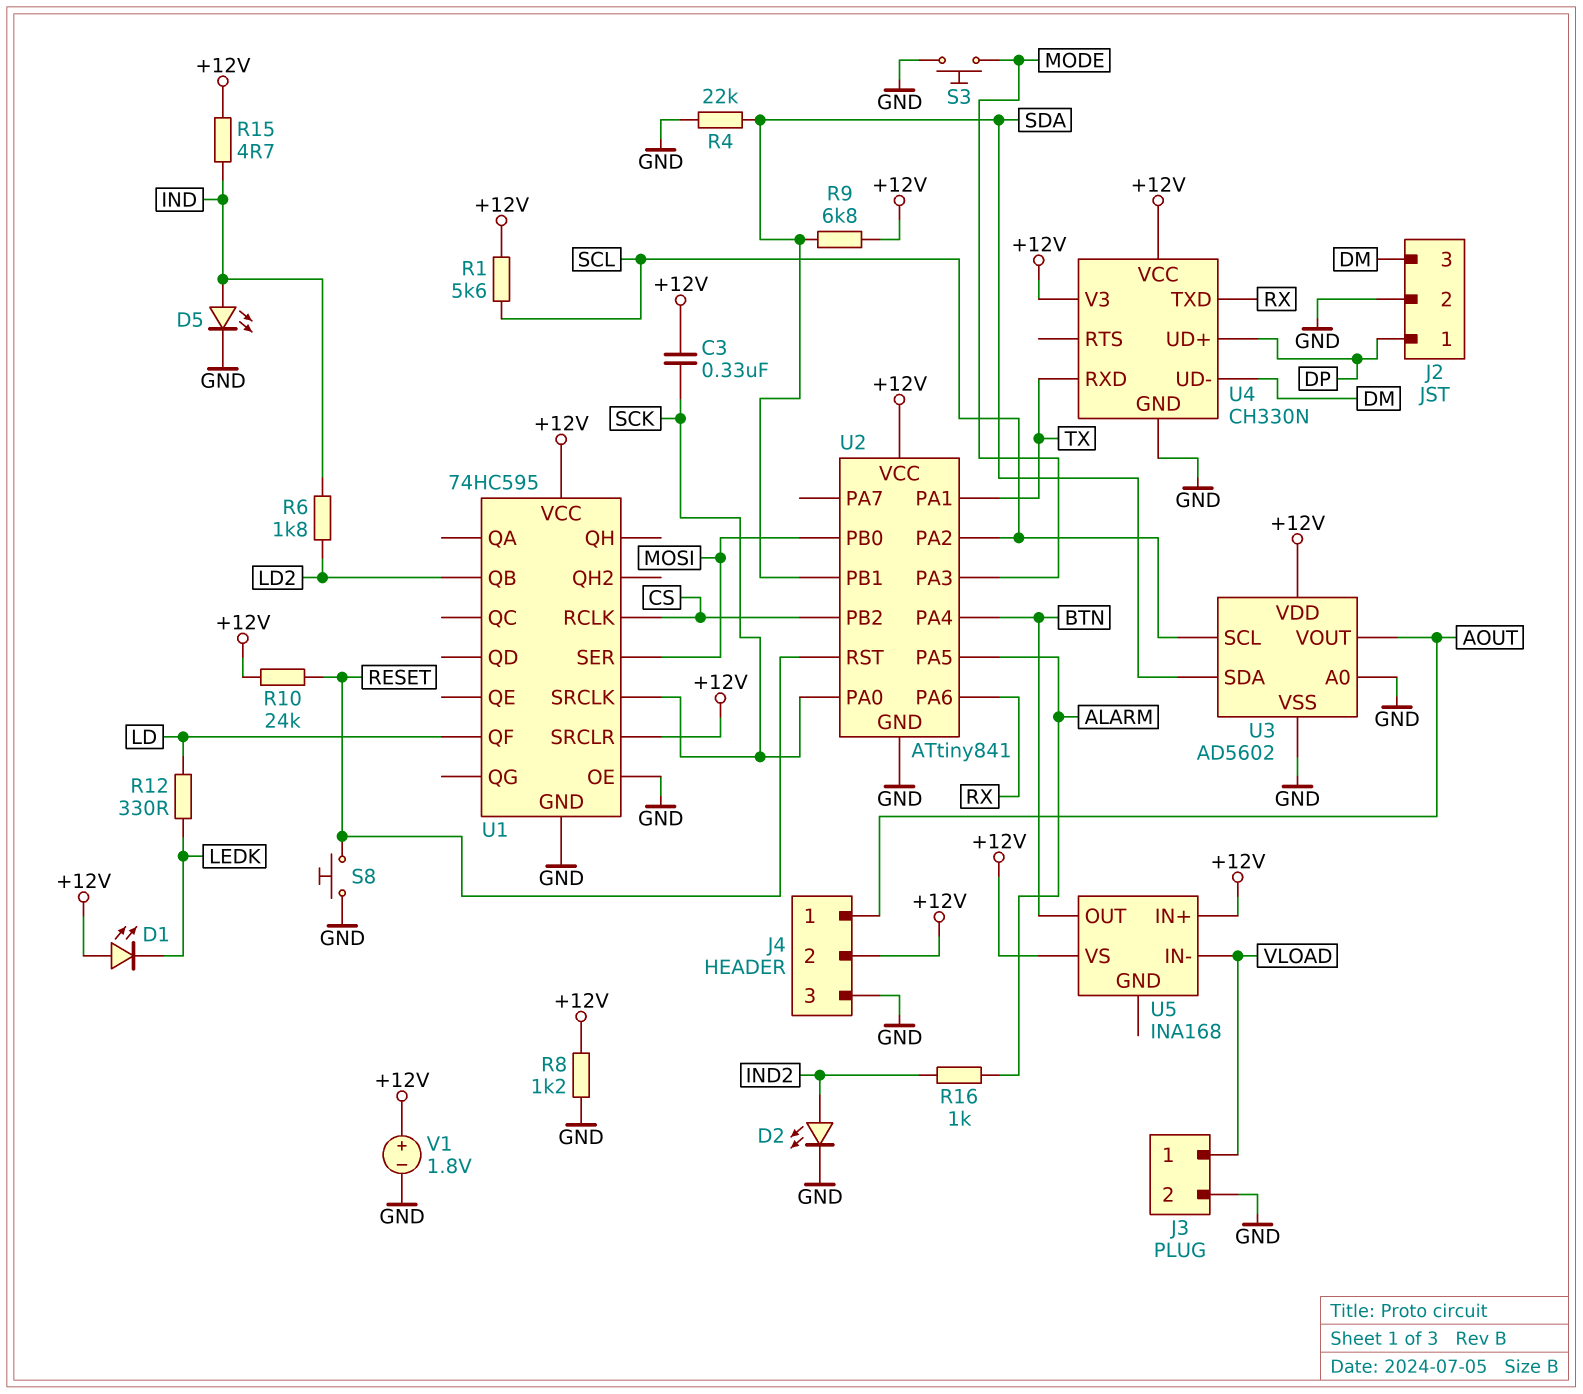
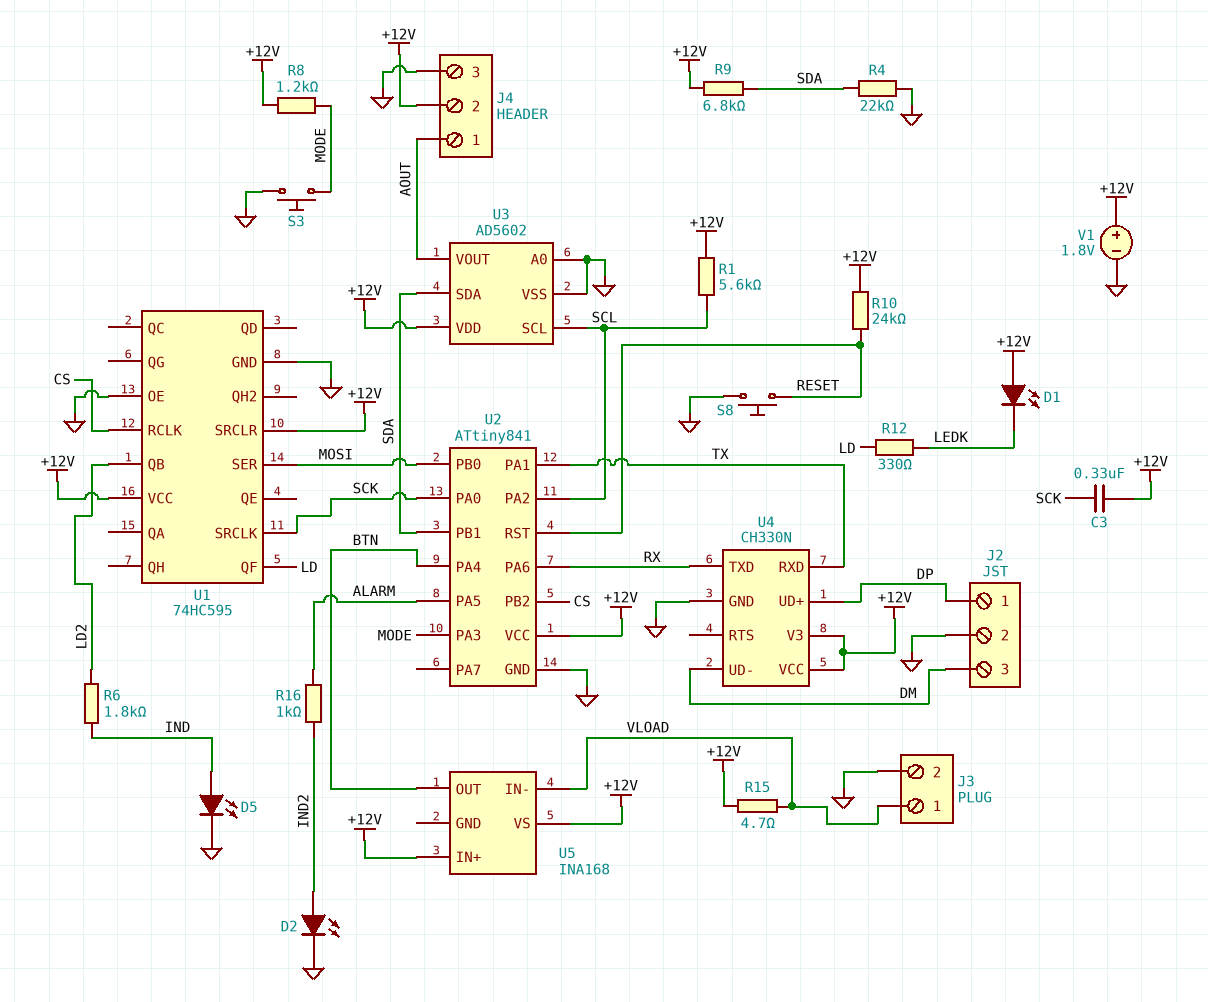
R8: 1.2k (+12V, GND) -> 1.2k (+12V, MODE)
R15: 4.7 (+12V, IND) -> 4.7 (+12V, VLOAD)

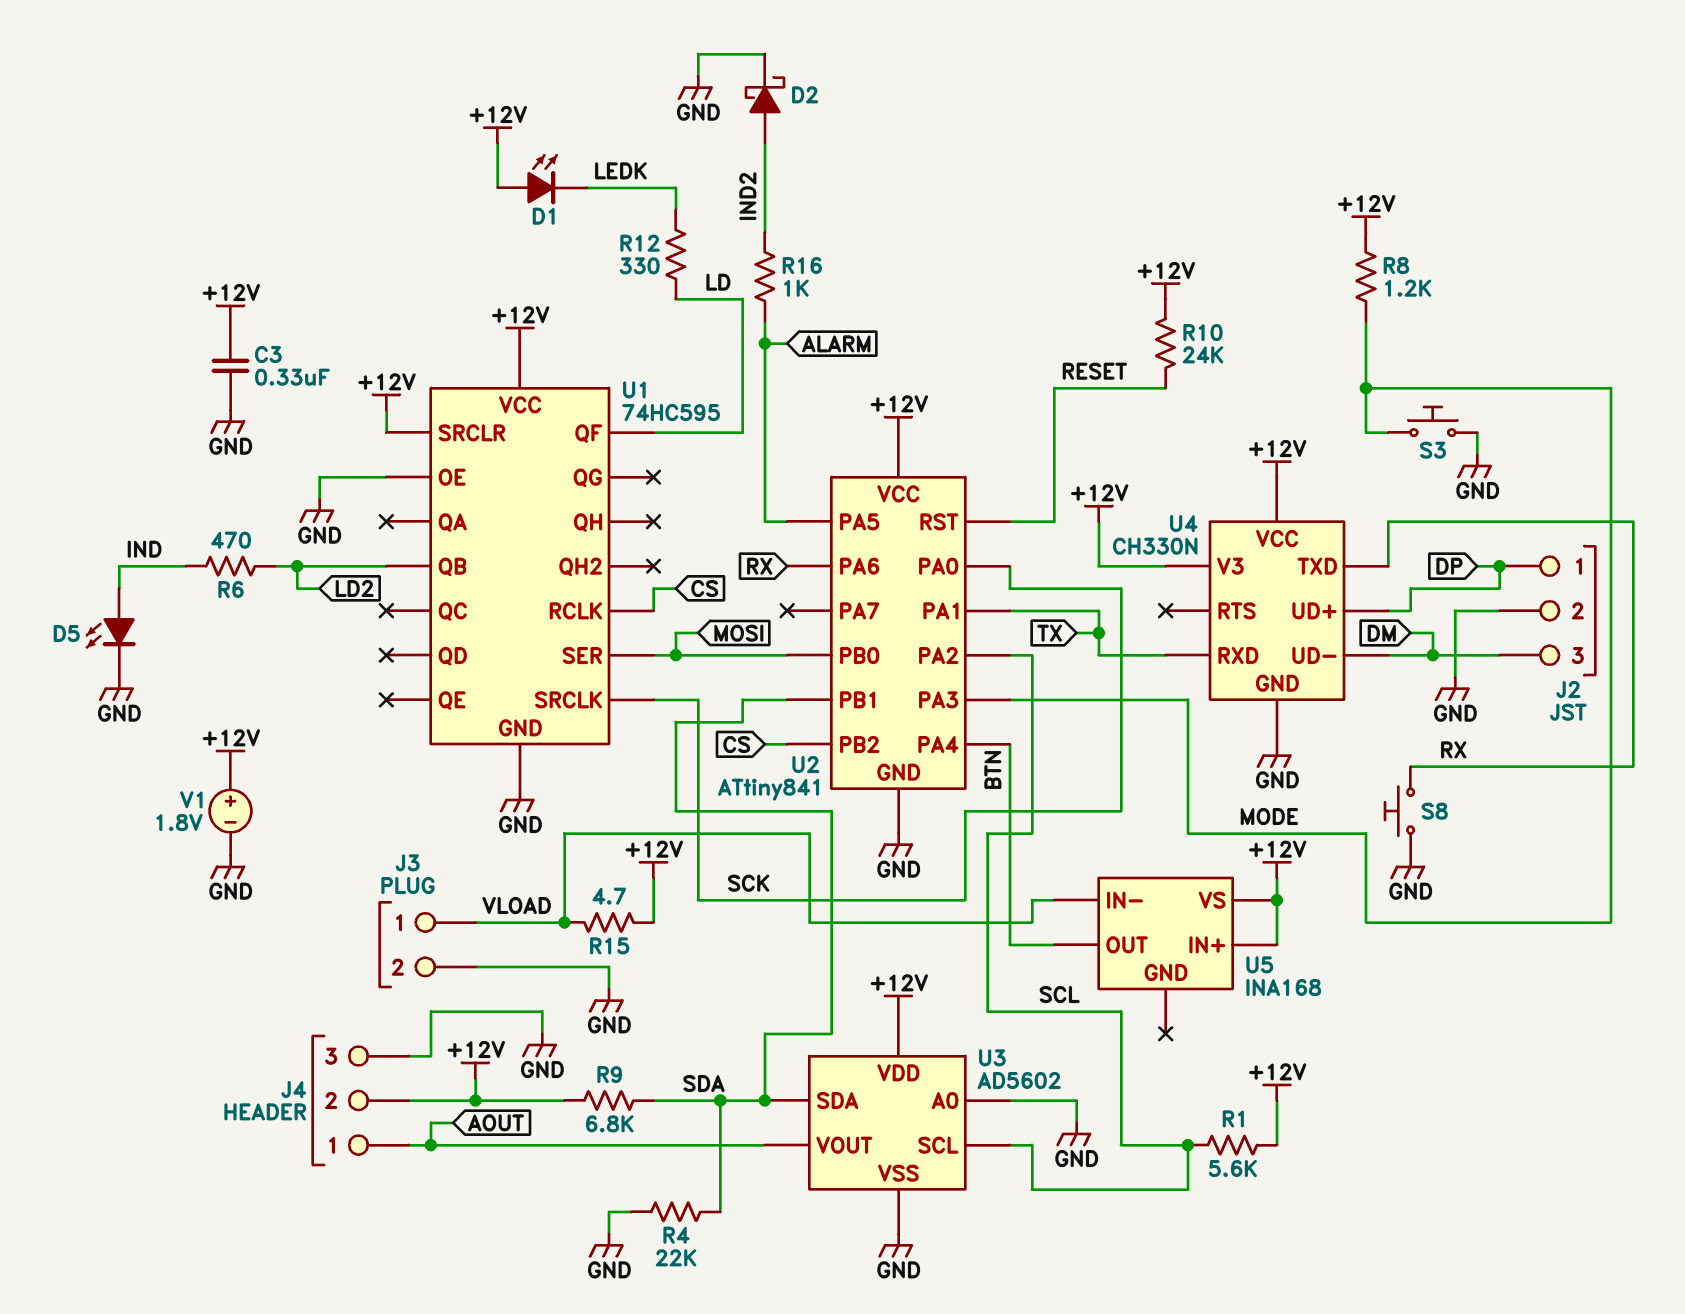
C3: 330nF (+12V, SCK) -> 330nF (+12V, GND)
D2: LED (A IND2, K GND) -> schottky (A IND2, K GND)
R6: 1.8k (IND, LD2) -> 470 (IND, LD2)
S8: button (GND, RESET) -> button (GND, RX)

